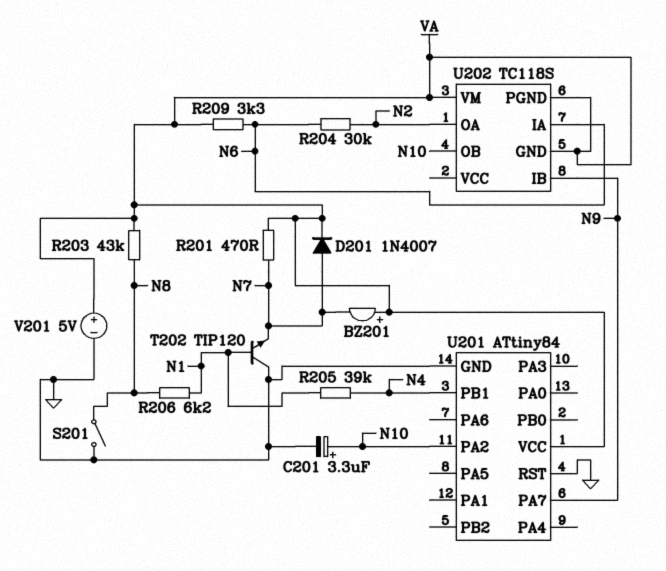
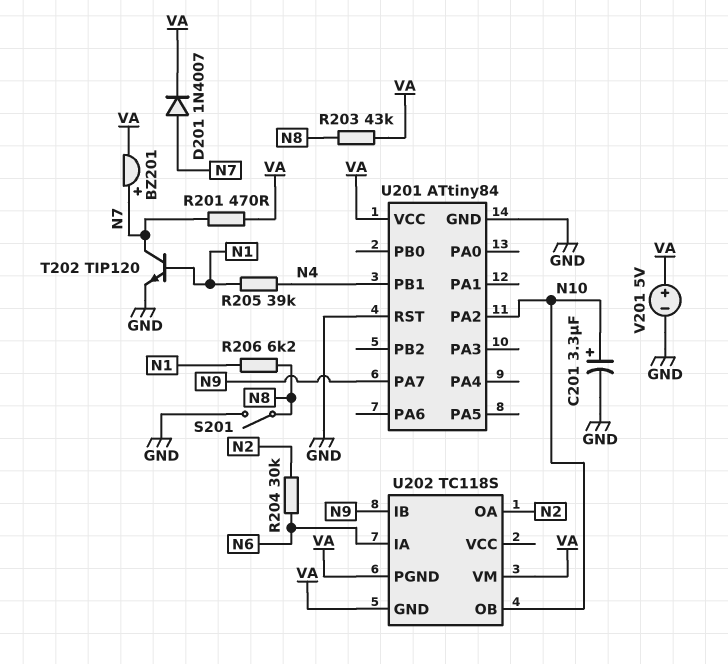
BZ201: buzzer (plus VA, minus N7) -> buzzer (plus N7, minus VA)
R209: 3.3k (N6, VA) -> none
T202: NPN TIP120 (B N1, C GND, E N7) -> NPN TIP120 (B N1, C N7, E GND)

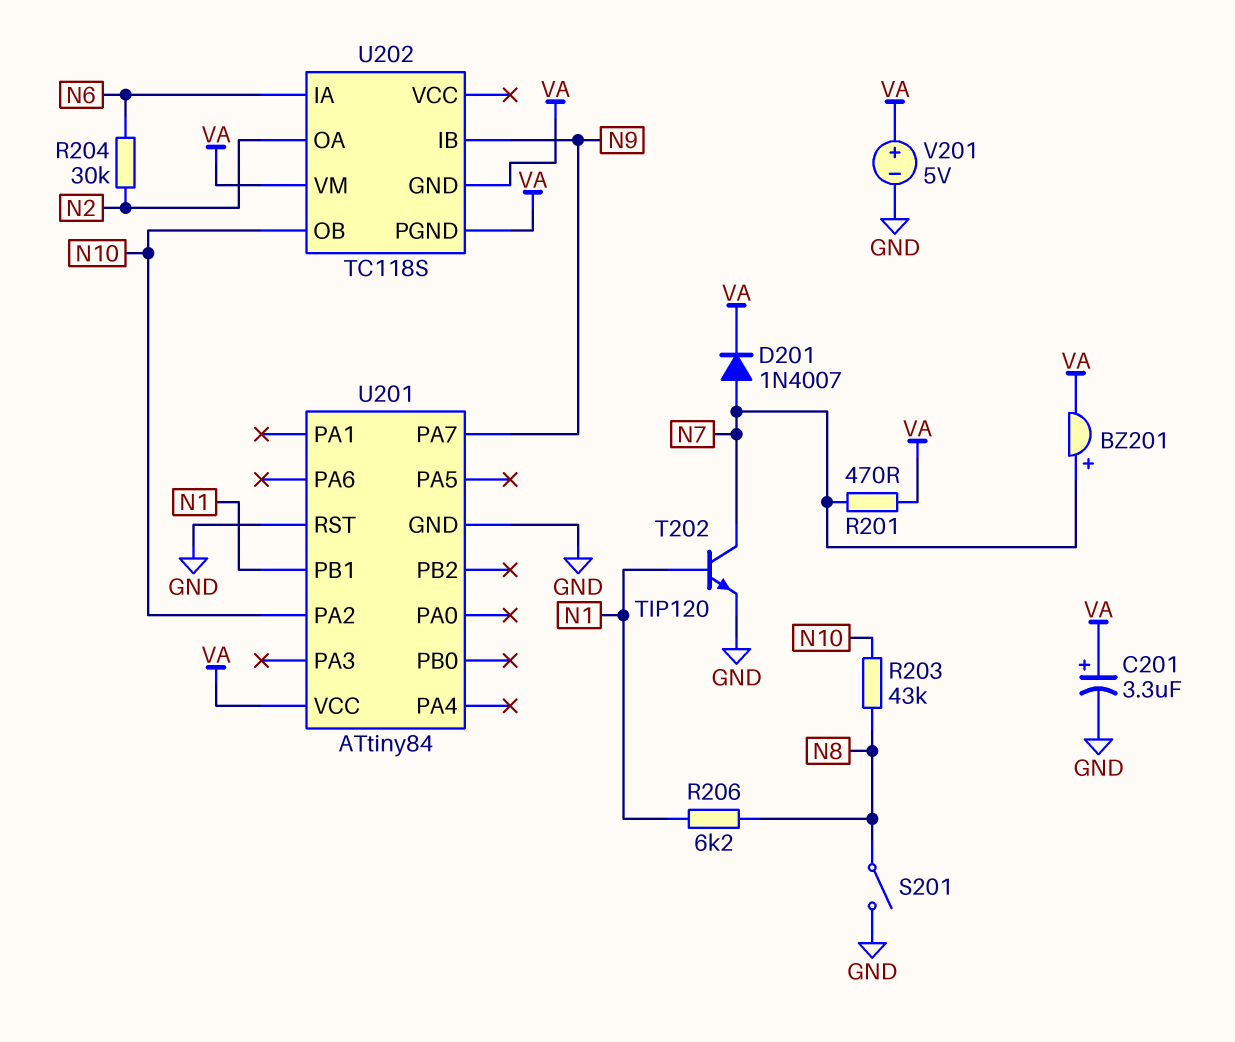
C201: 3.3uF (plus N10, minus GND) -> 3.3uF (plus VA, minus GND)
R203: 43k (N8, VA) -> 43k (N8, N10)
R205: 39k (N1, N4) -> none
U201 pin PB1: N4 -> N1

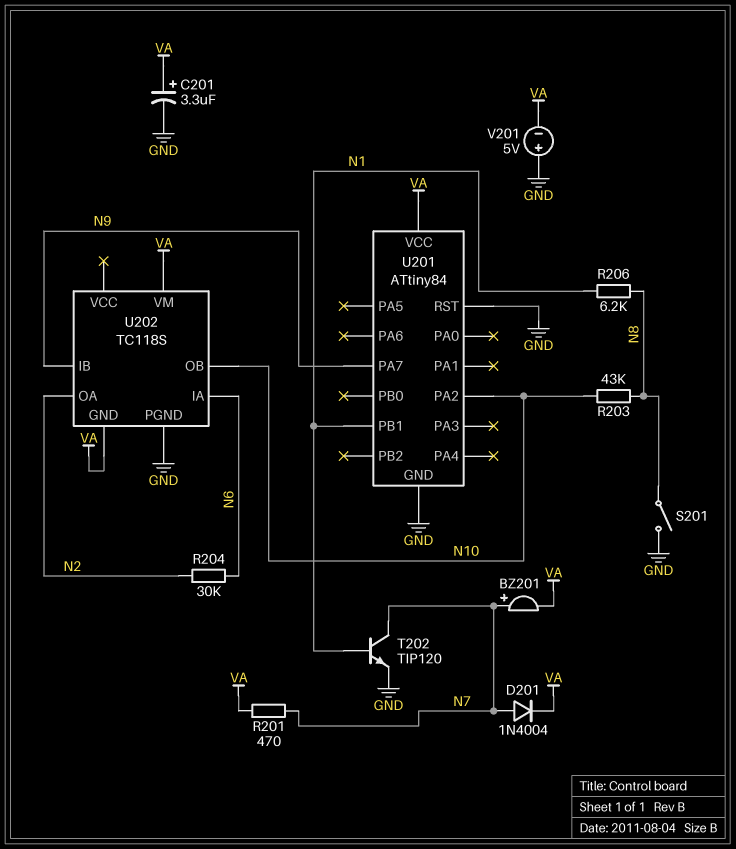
D201: diode 1N4007 (A N7, K VA) -> diode 1N4004 (A N7, K VA)
U202 pin PGND: VA -> GND
V201: 5V (plus VA, minus GND) -> 5V (plus GND, minus VA)

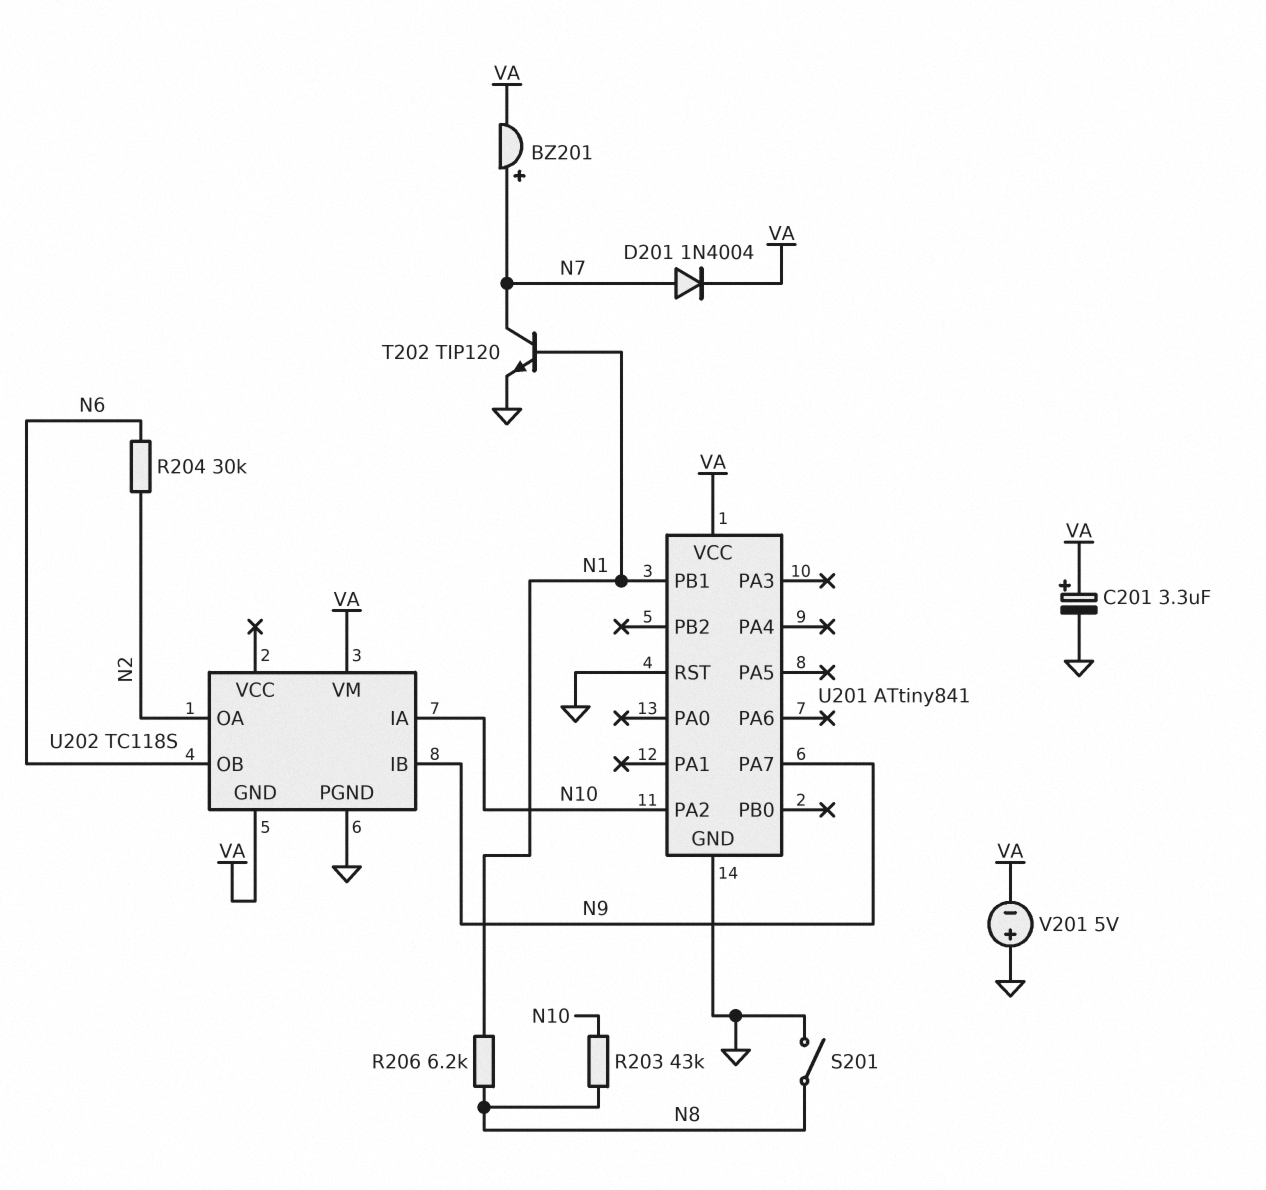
R201: 470 (N7, VA) -> none
U201: ATtiny84 -> ATtiny841
U202 pin IA: N6 -> N10
U202 pin OB: N10 -> N6

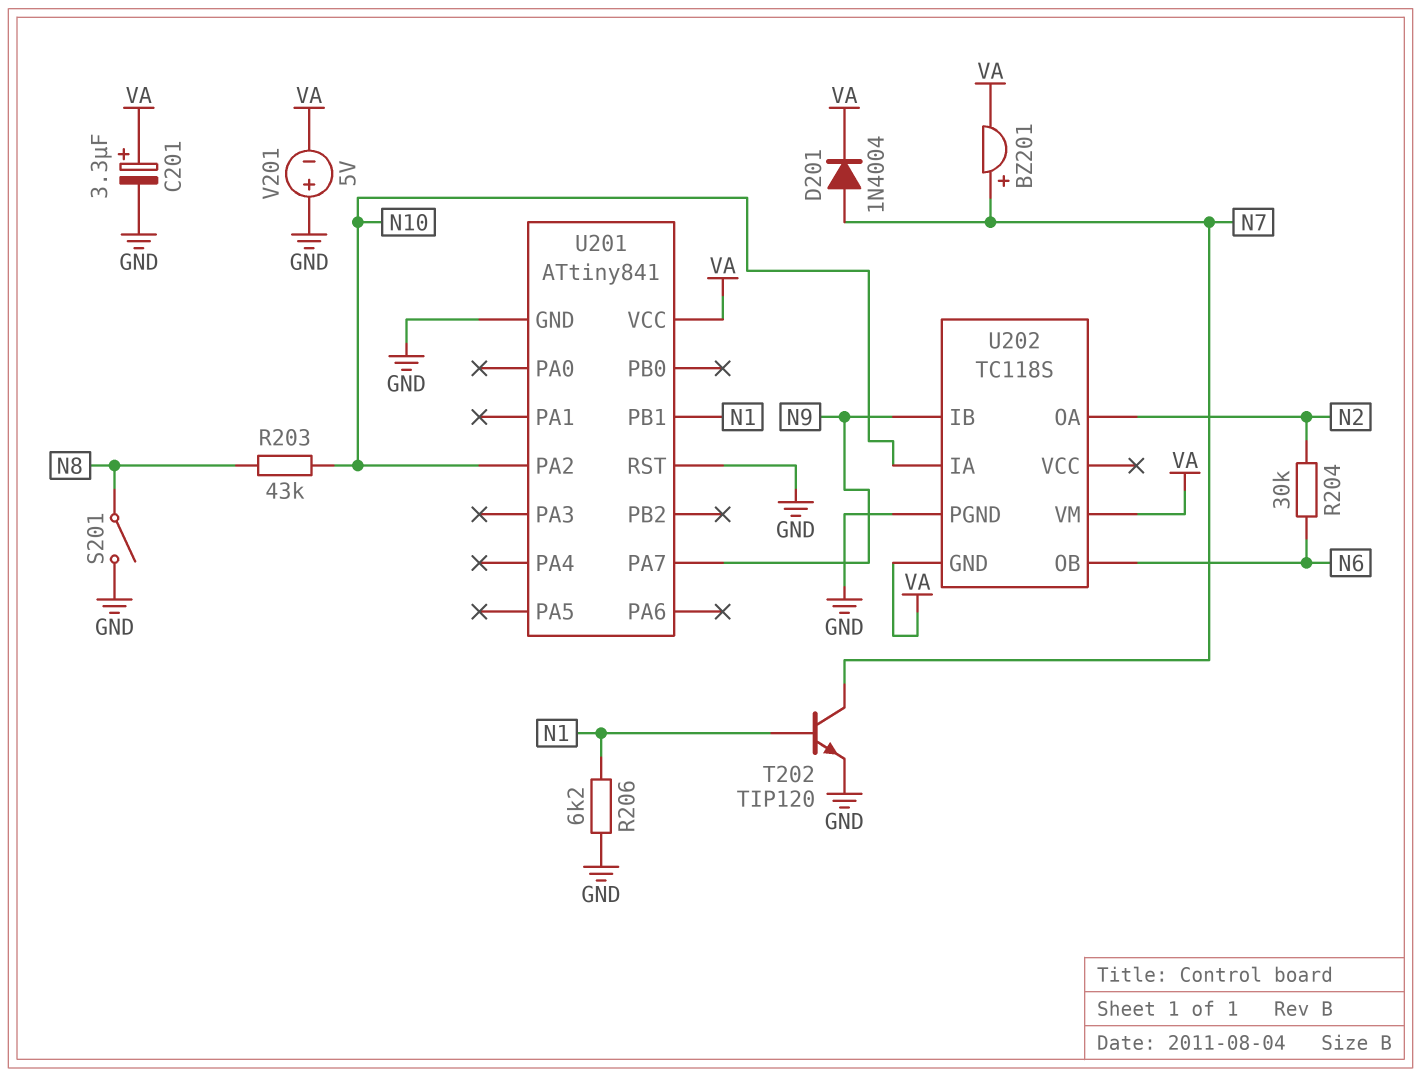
R206: 6.2k (N1, N8) -> 6.2k (GND, N1)

